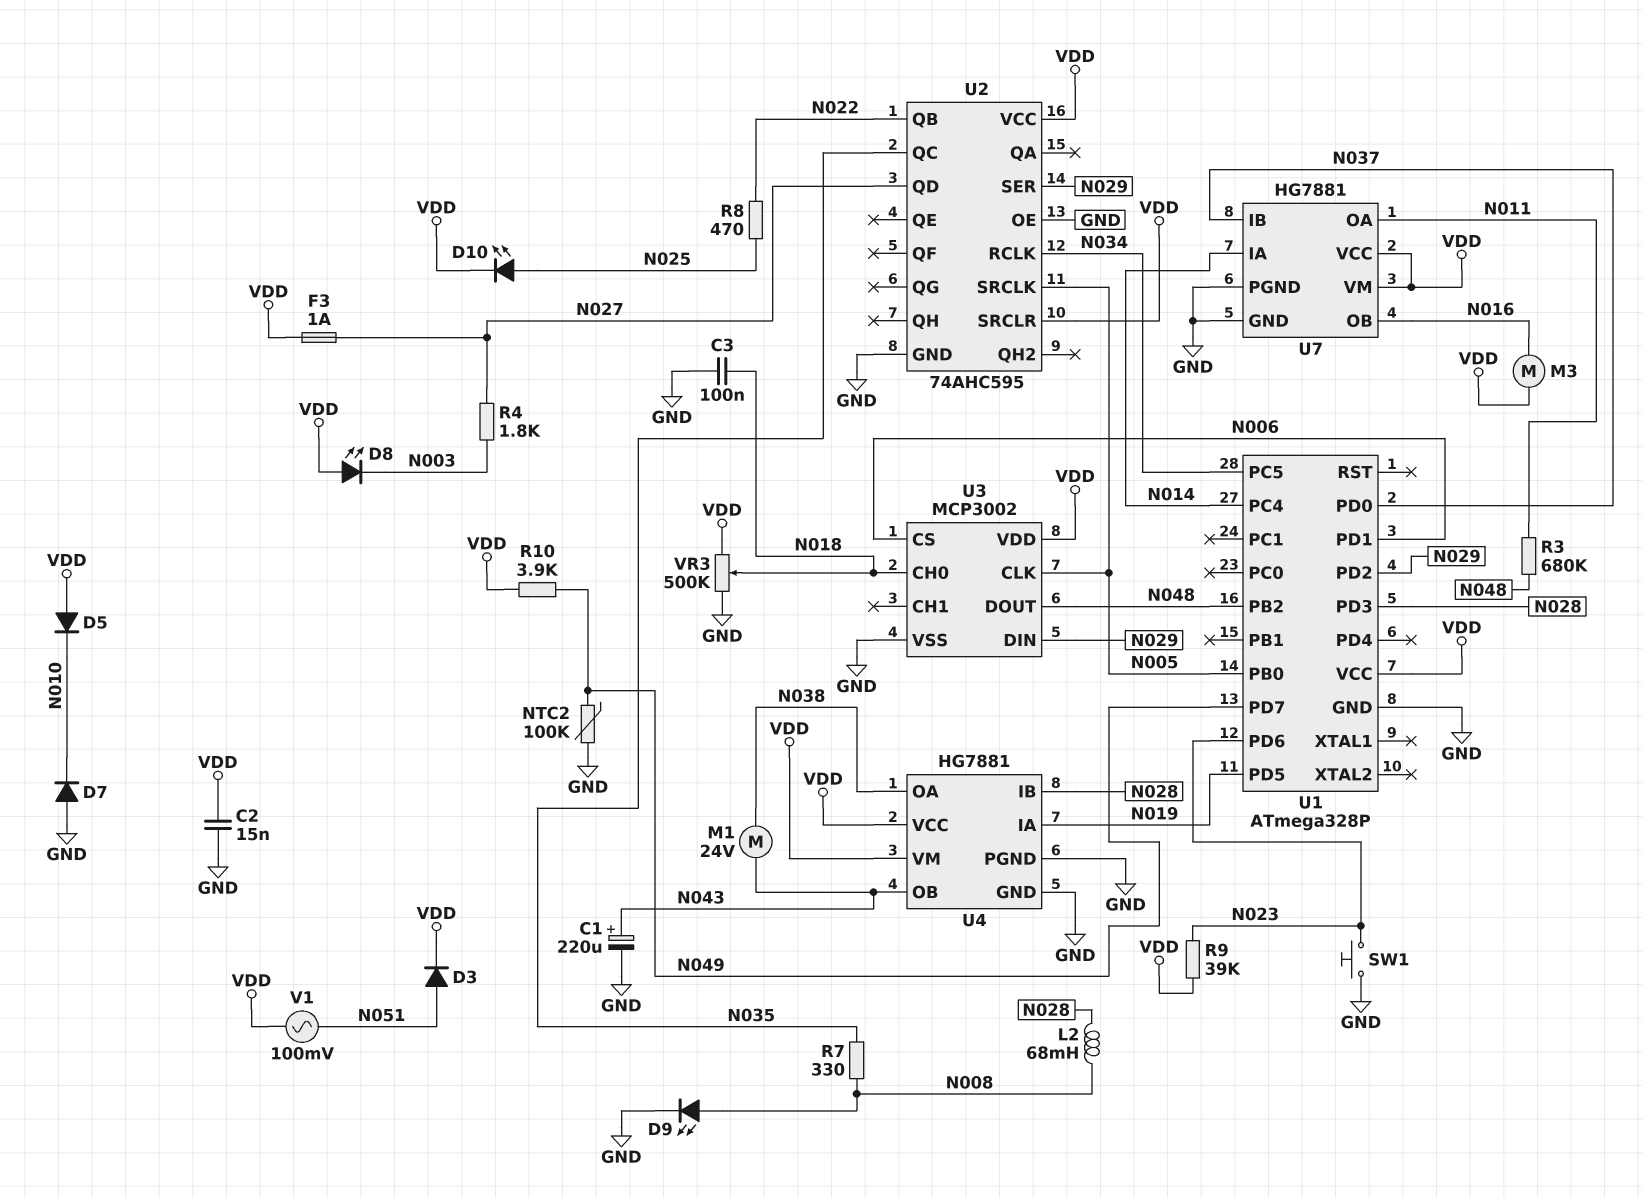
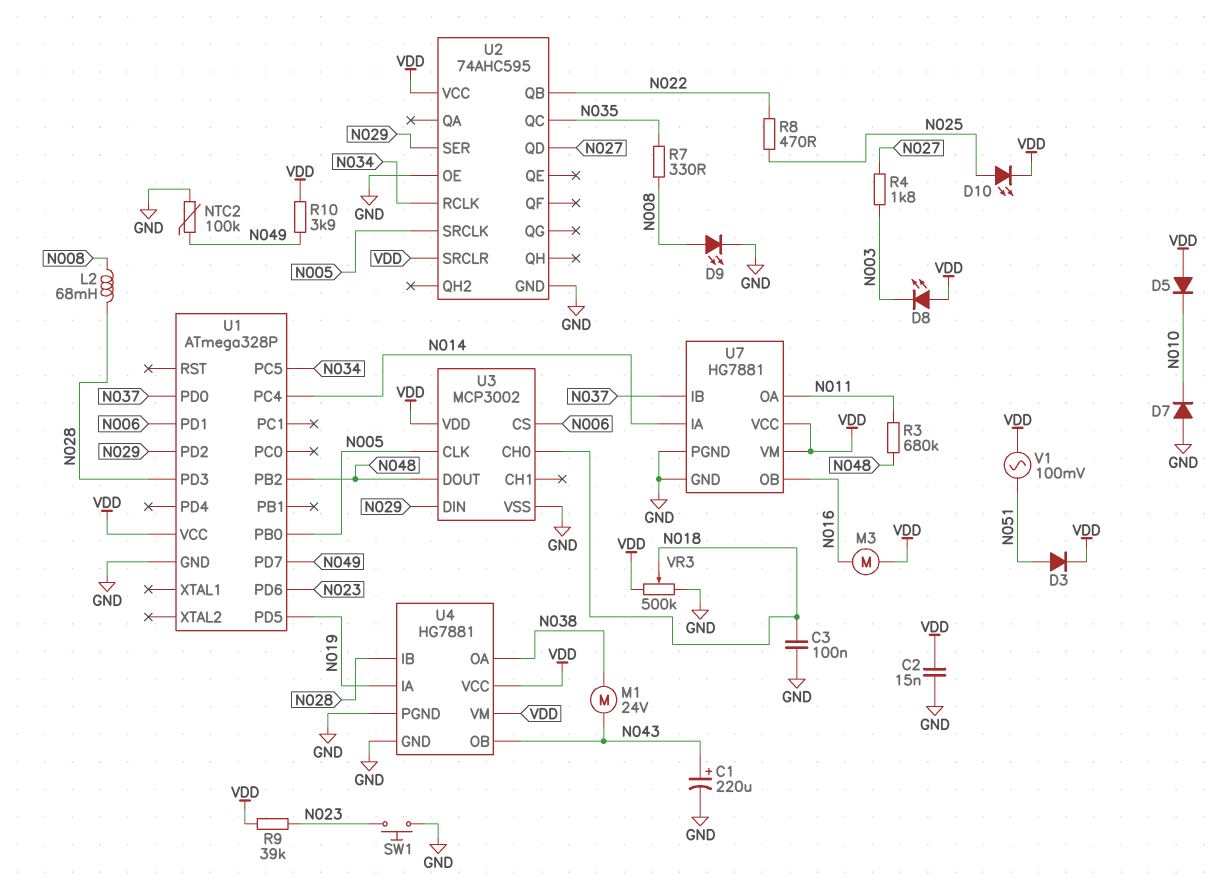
F3: 1A (N027, VDD) -> none

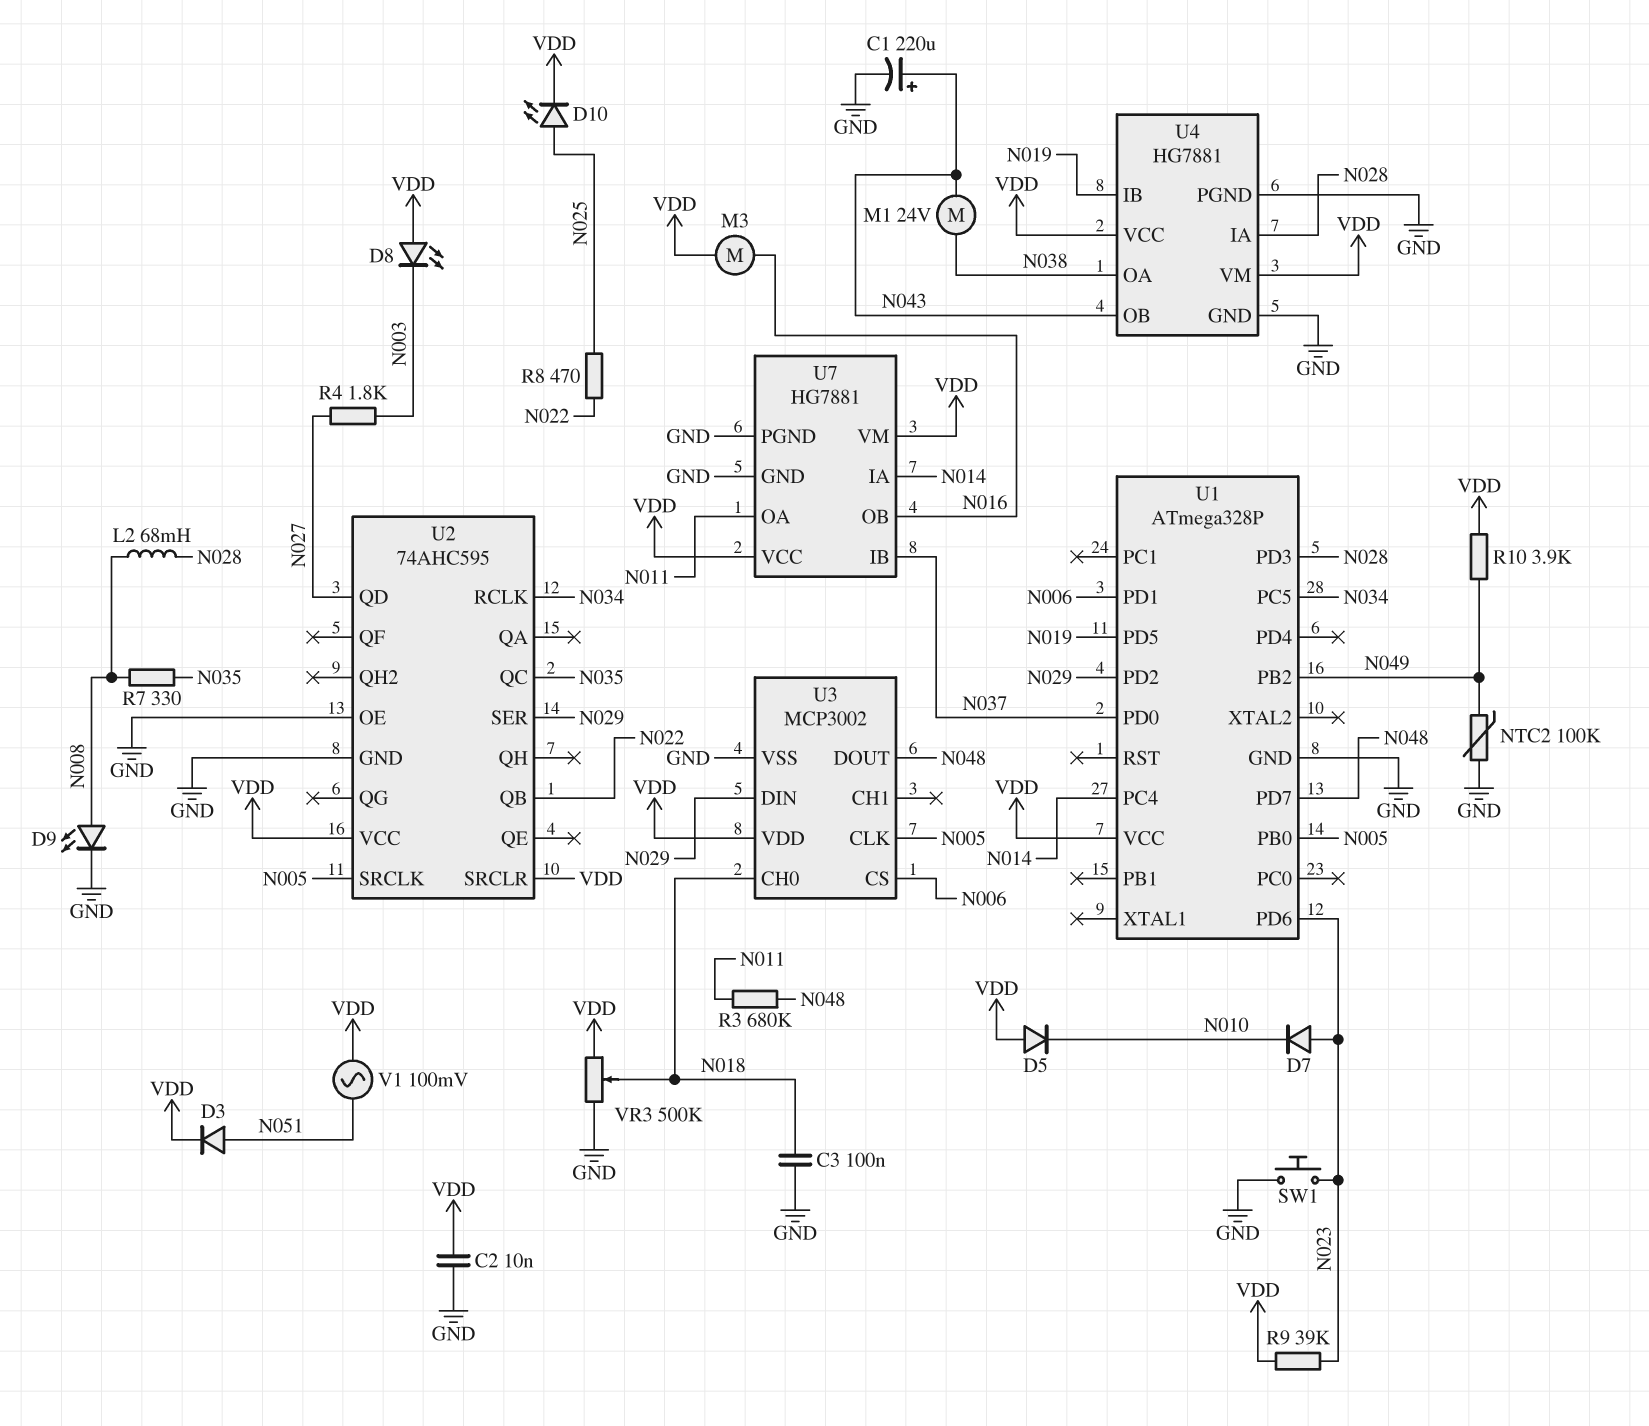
C2: 15nF (GND, VDD) -> 10nF (GND, VDD)
D7: diode (A GND, K N010) -> diode (A N023, K N010)
U1 pin PB2: N048 -> N049
U1 pin PD7: N049 -> N048
U4 pin IA: N019 -> N028
U4 pin IB: N028 -> N019

